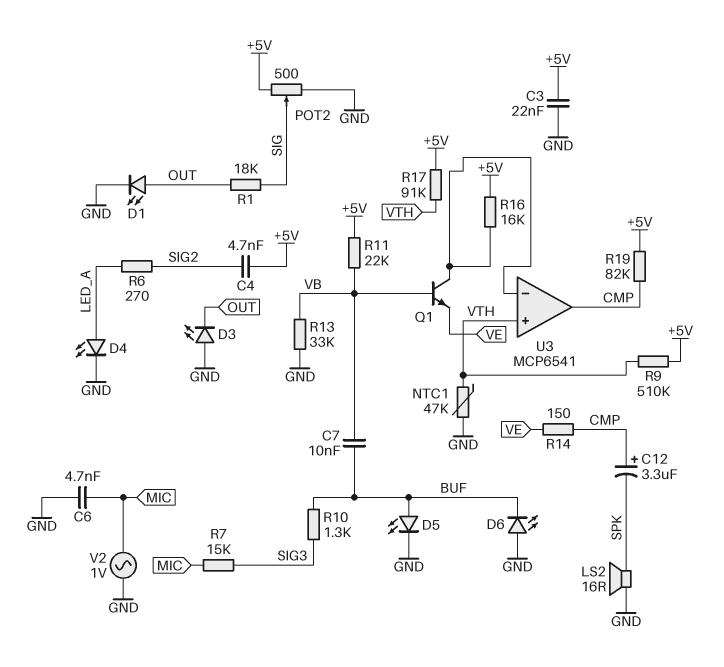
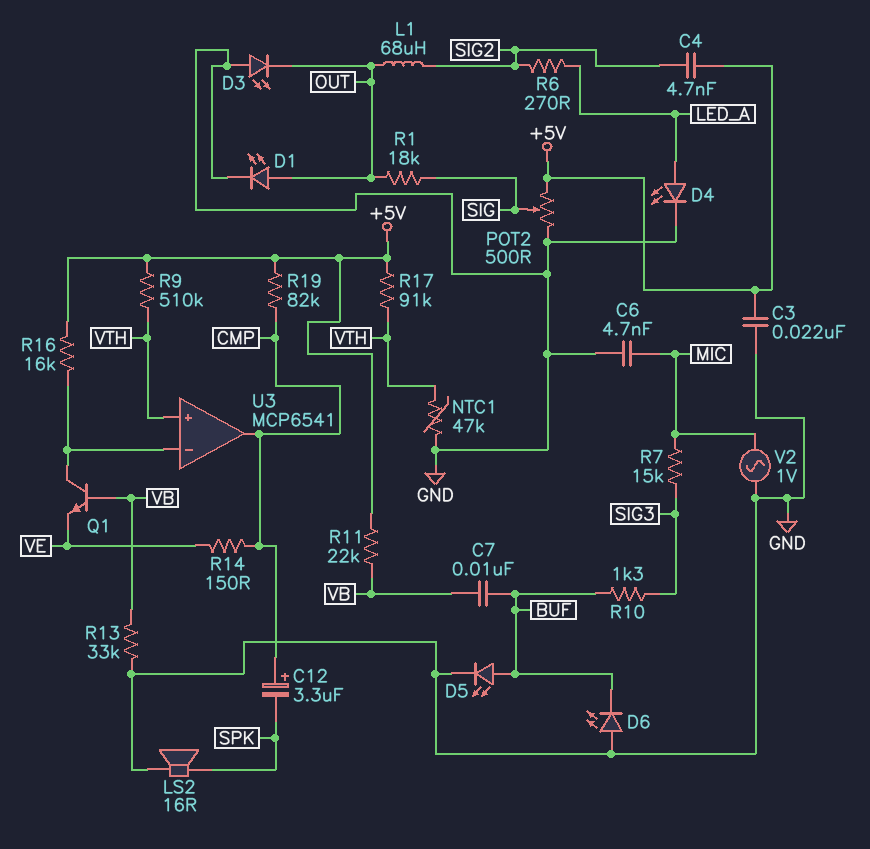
L1: none -> 68uH (OUT, SIG2)

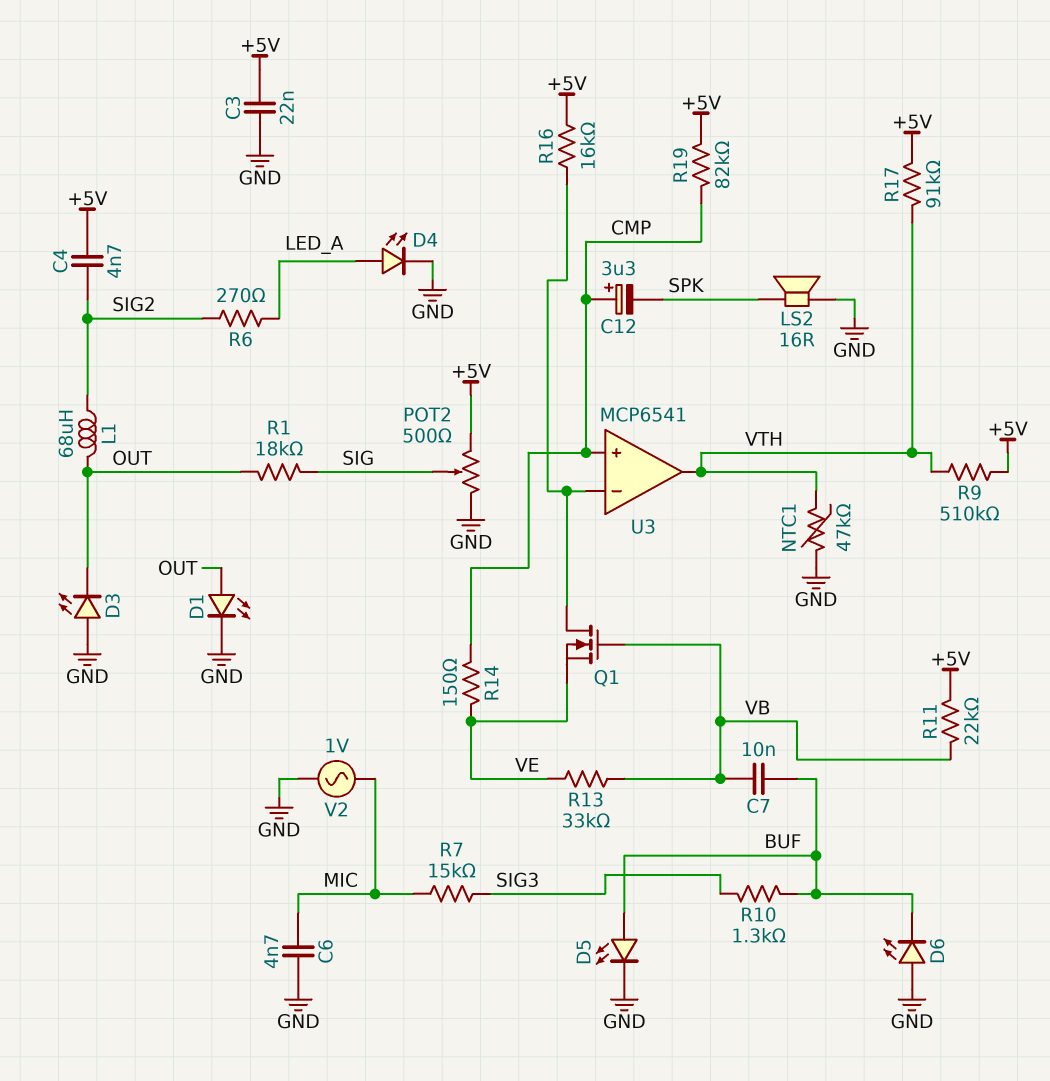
Q1: NPN (B VB, C U3/in-, E VE) -> NMOS (G VB, D U3/in-, S VE)
R13: 33k (GND, VB) -> 33k (VB, VE)
U3 pin in+: VTH -> CMP
U3 pin out: CMP -> VTH

